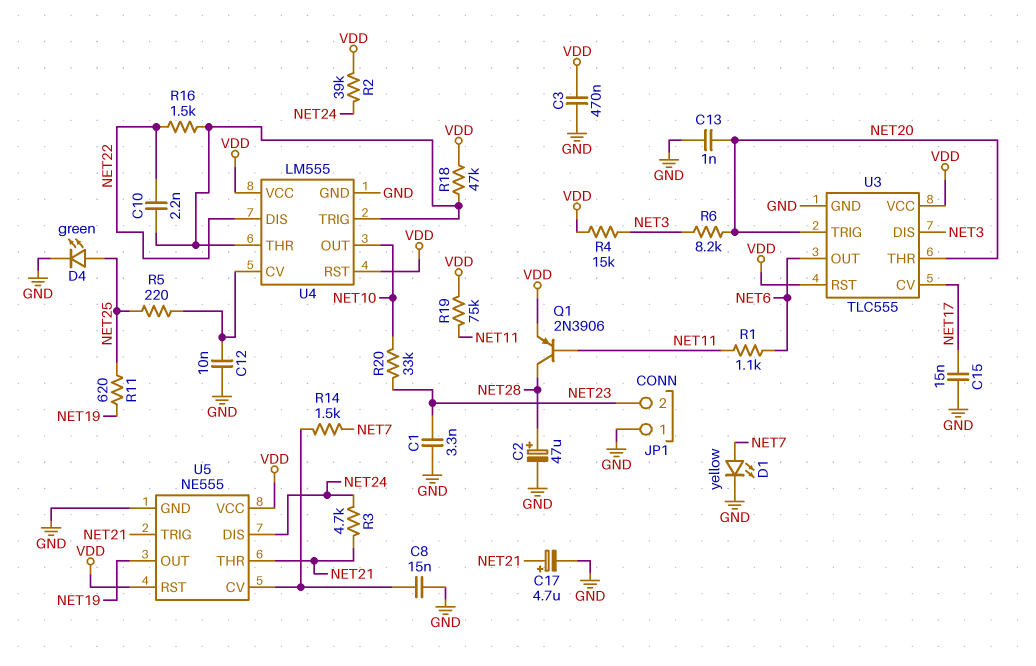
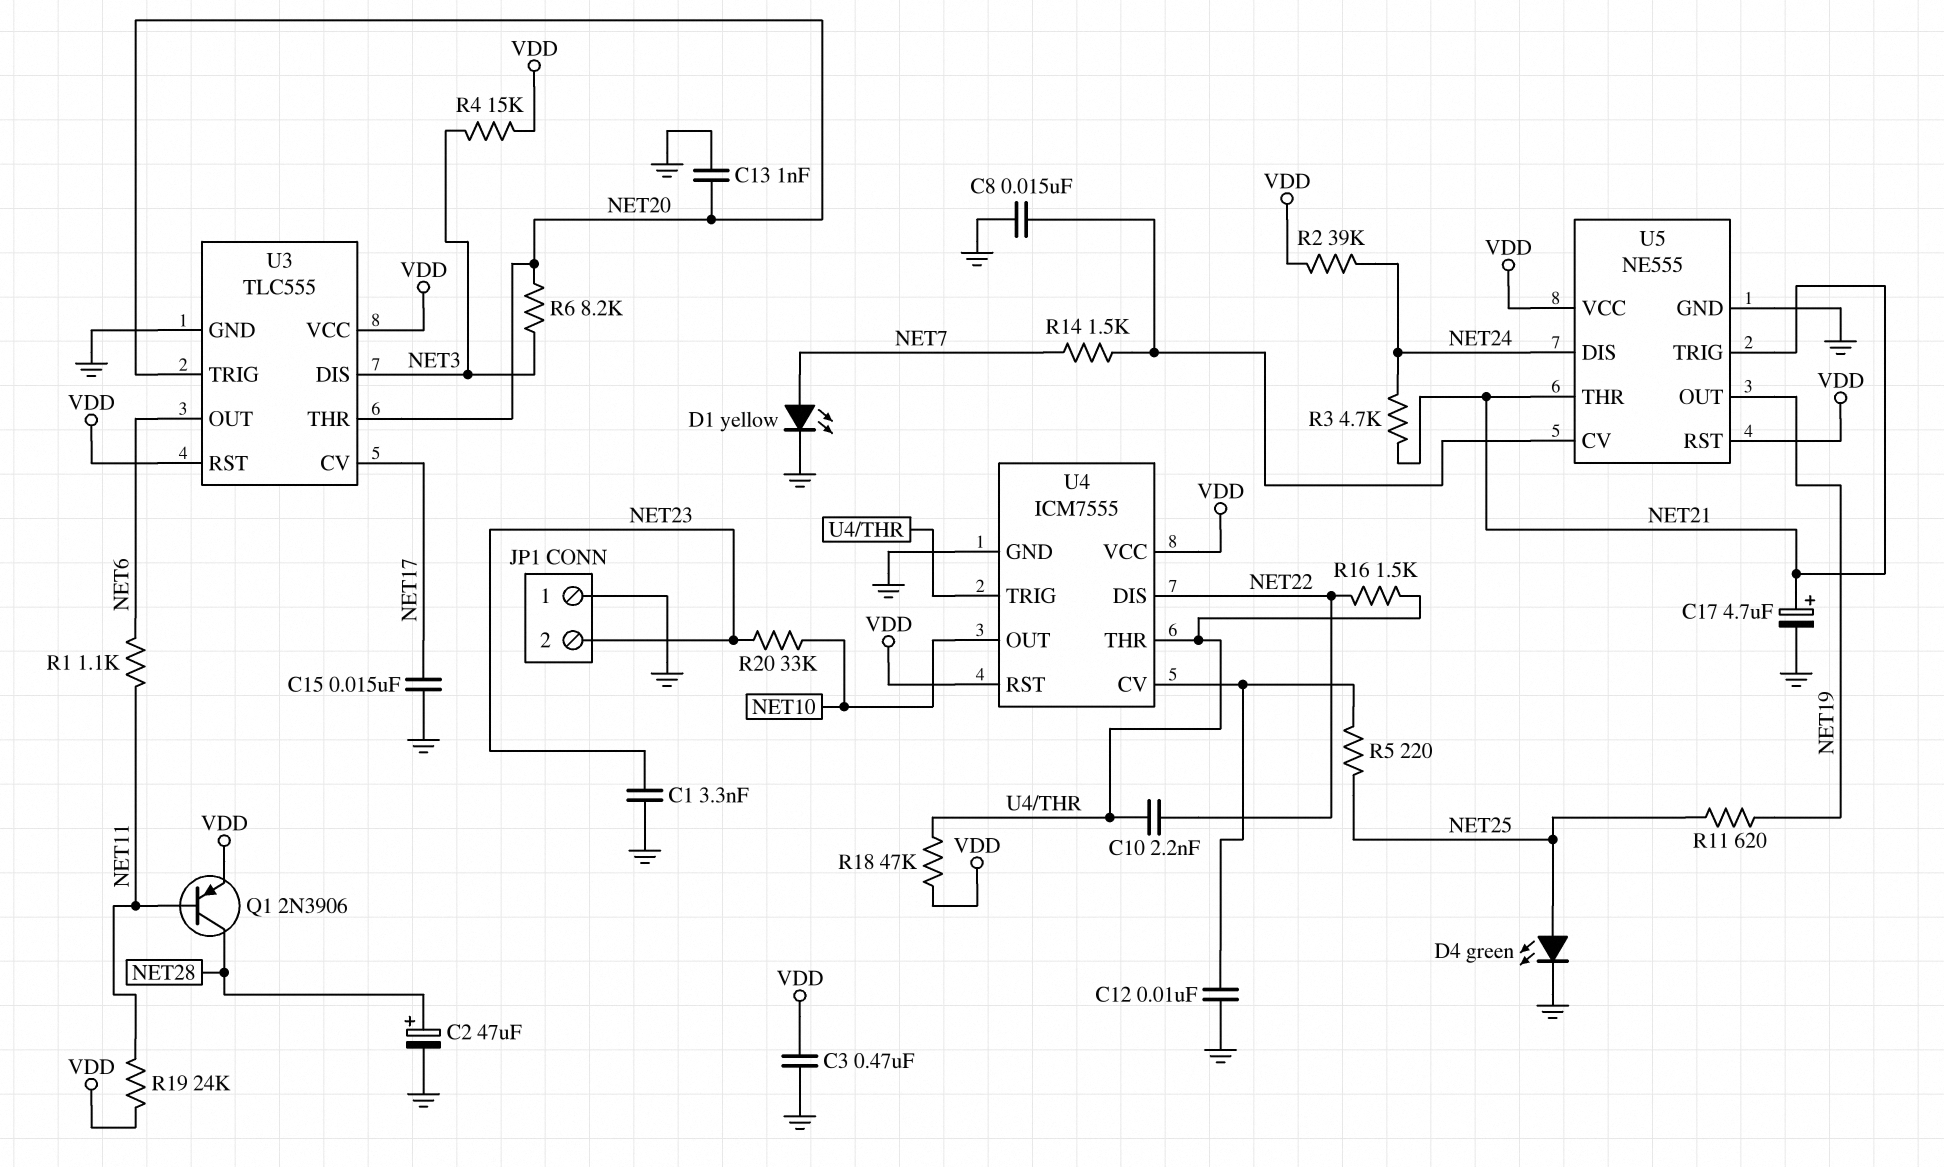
R19: 75k (NET11, VDD) -> 24k (NET11, VDD)
U4: LM555 -> ICM7555

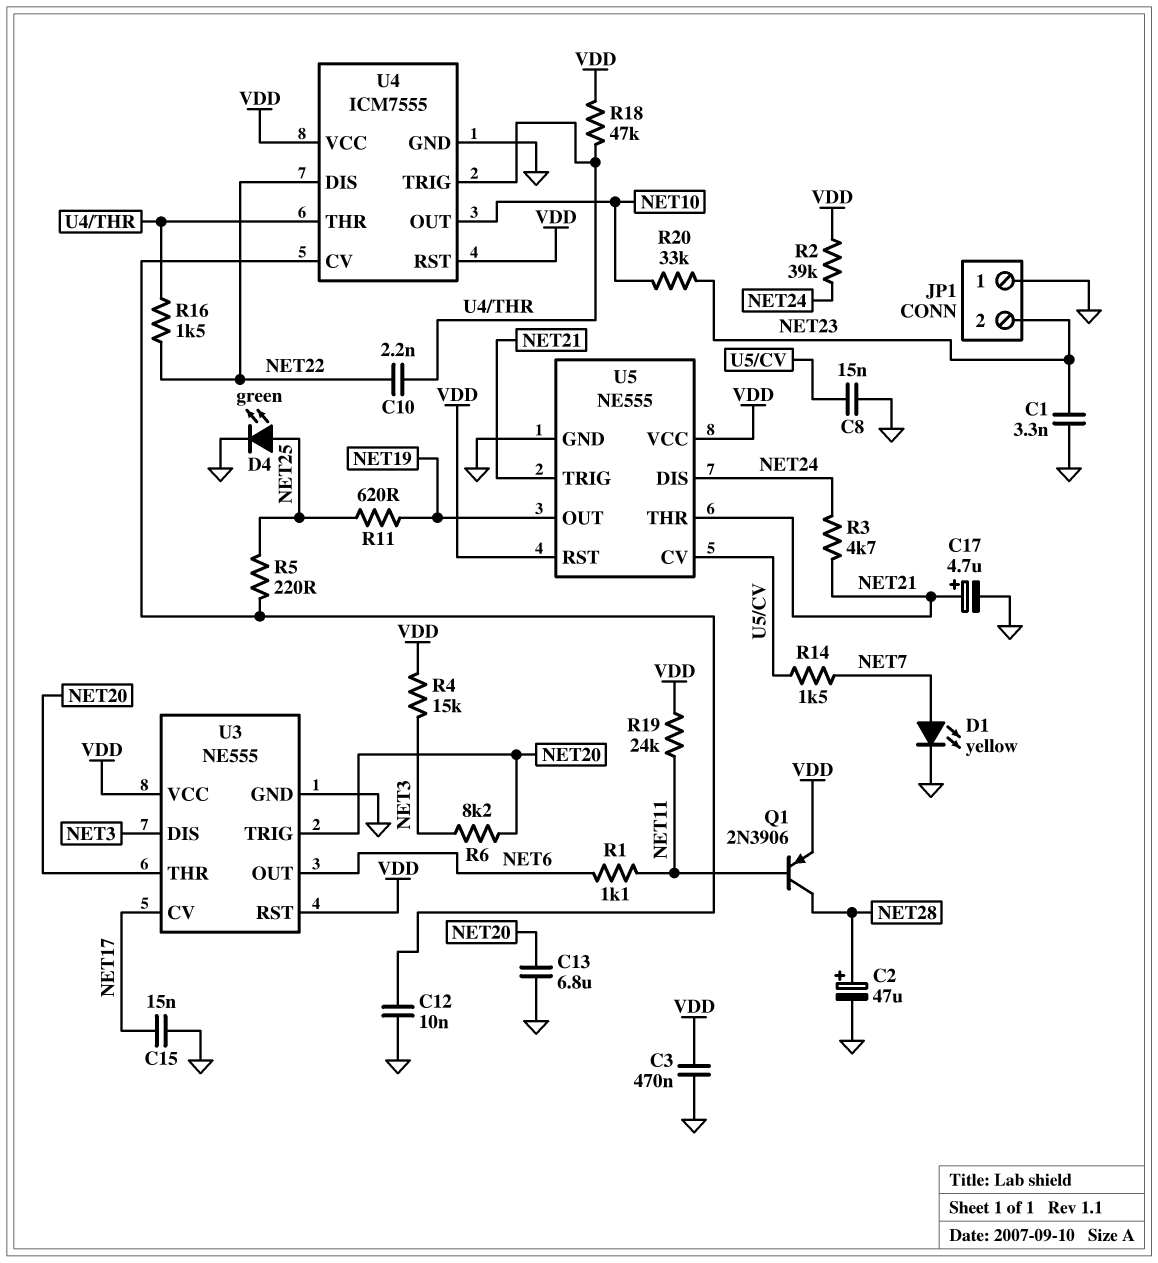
C13: 1nF (GND, NET20) -> 6.8uF (GND, NET20)
U3: TLC555 -> NE555

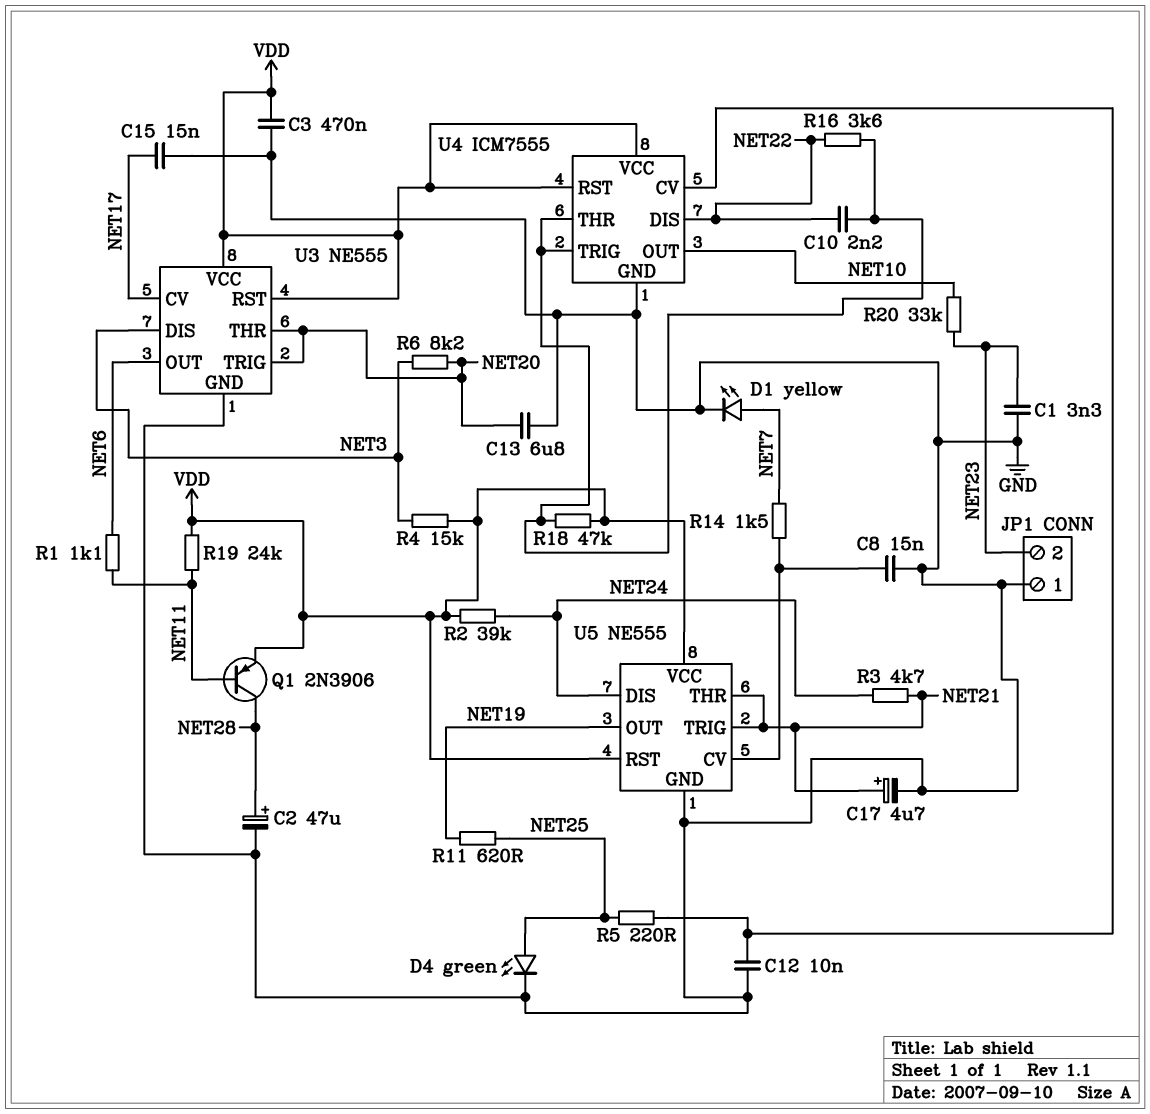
R16: 1.5k (NET22, U4/THR) -> 3.6k (NET22, U4/THR)

